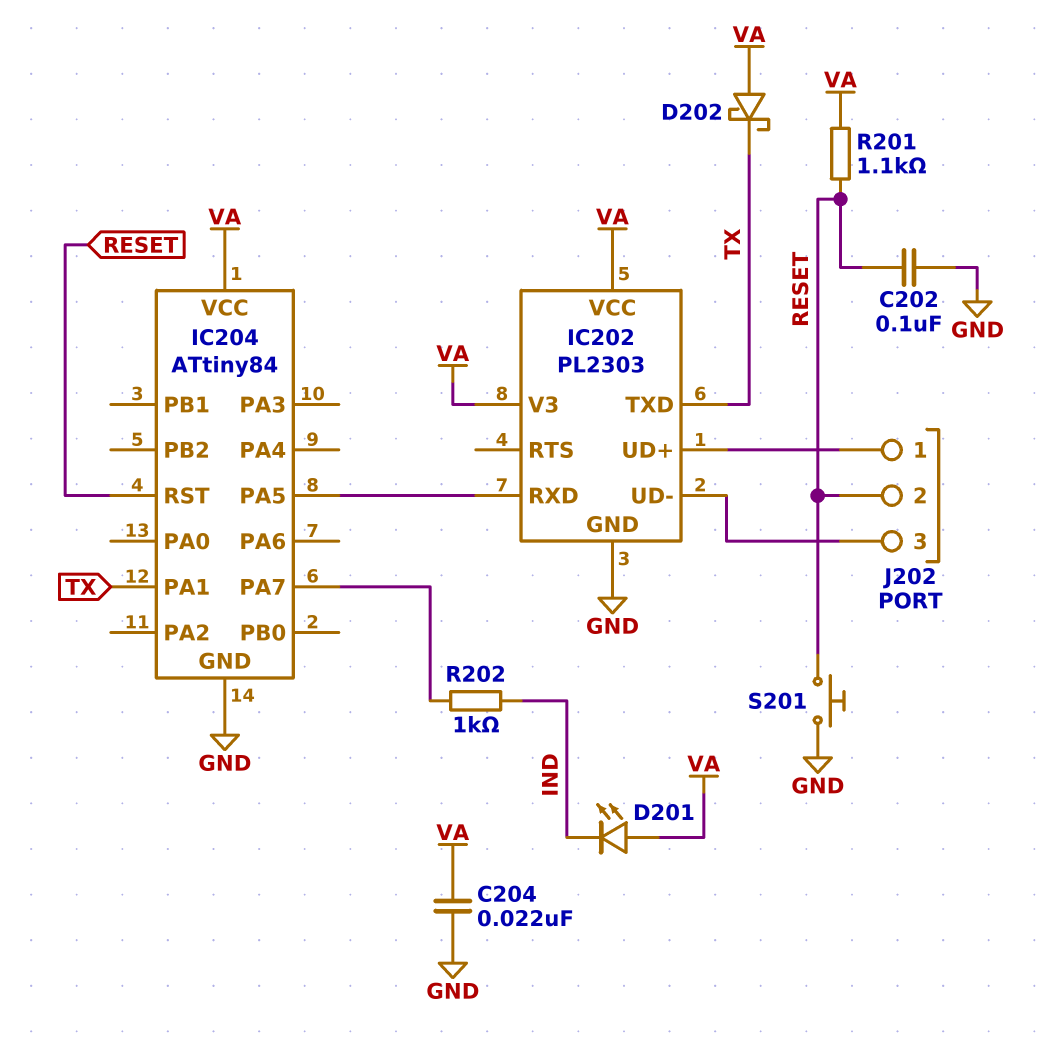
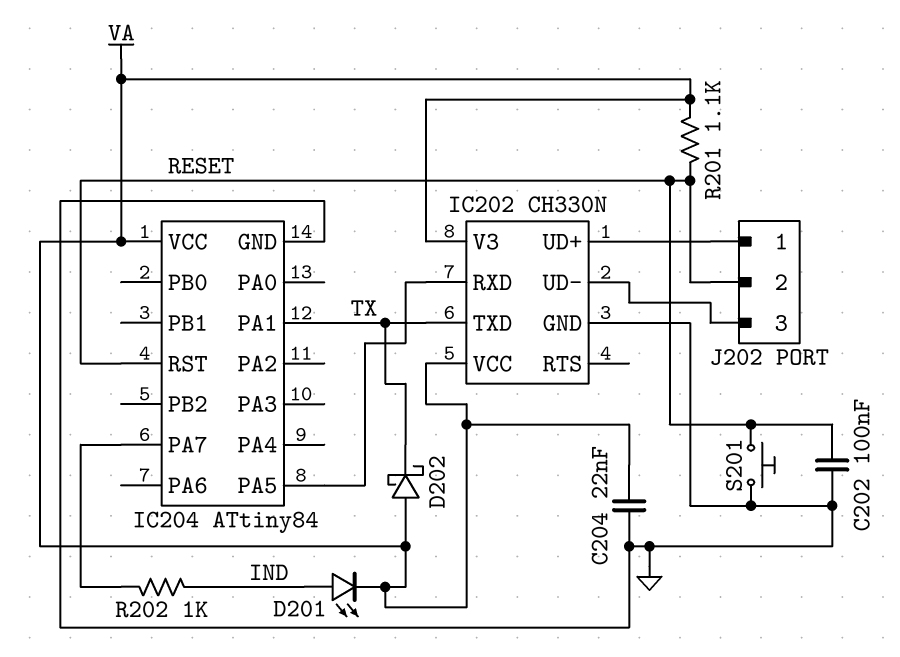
D201: LED (A VA, K IND) -> LED (A IND, K VA)
IC202: PL2303 -> CH330N

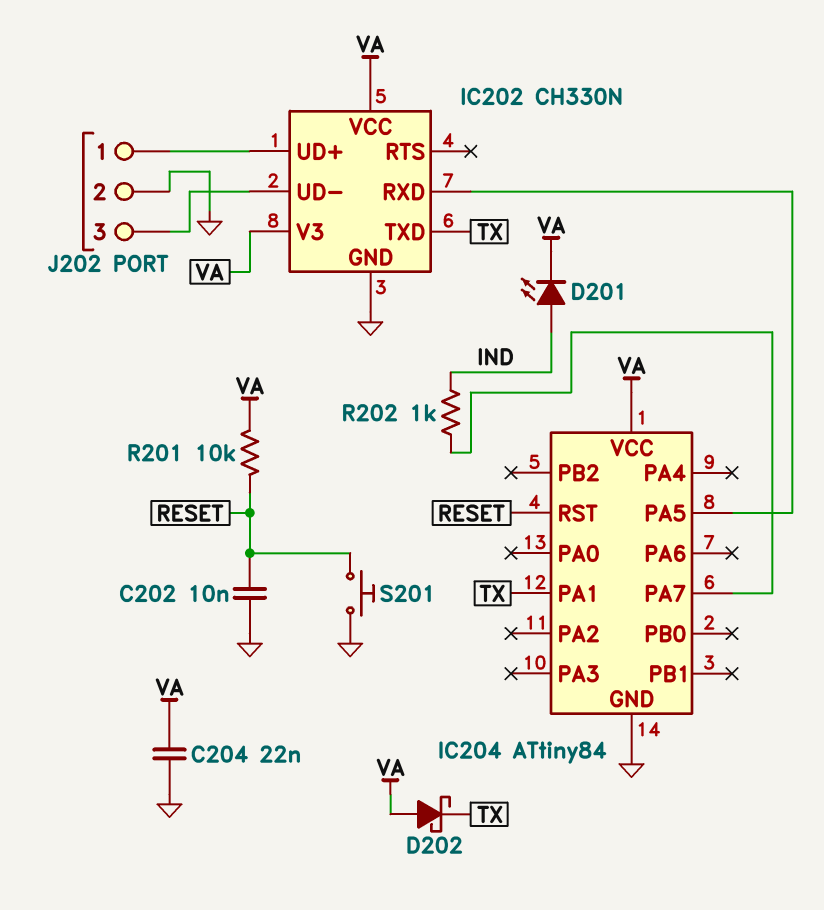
C202: 100nF (GND, RESET) -> 10nF (GND, RESET)
J202 pin 2: RESET -> GND
R201: 1.1k (RESET, VA) -> 10k (RESET, VA)

